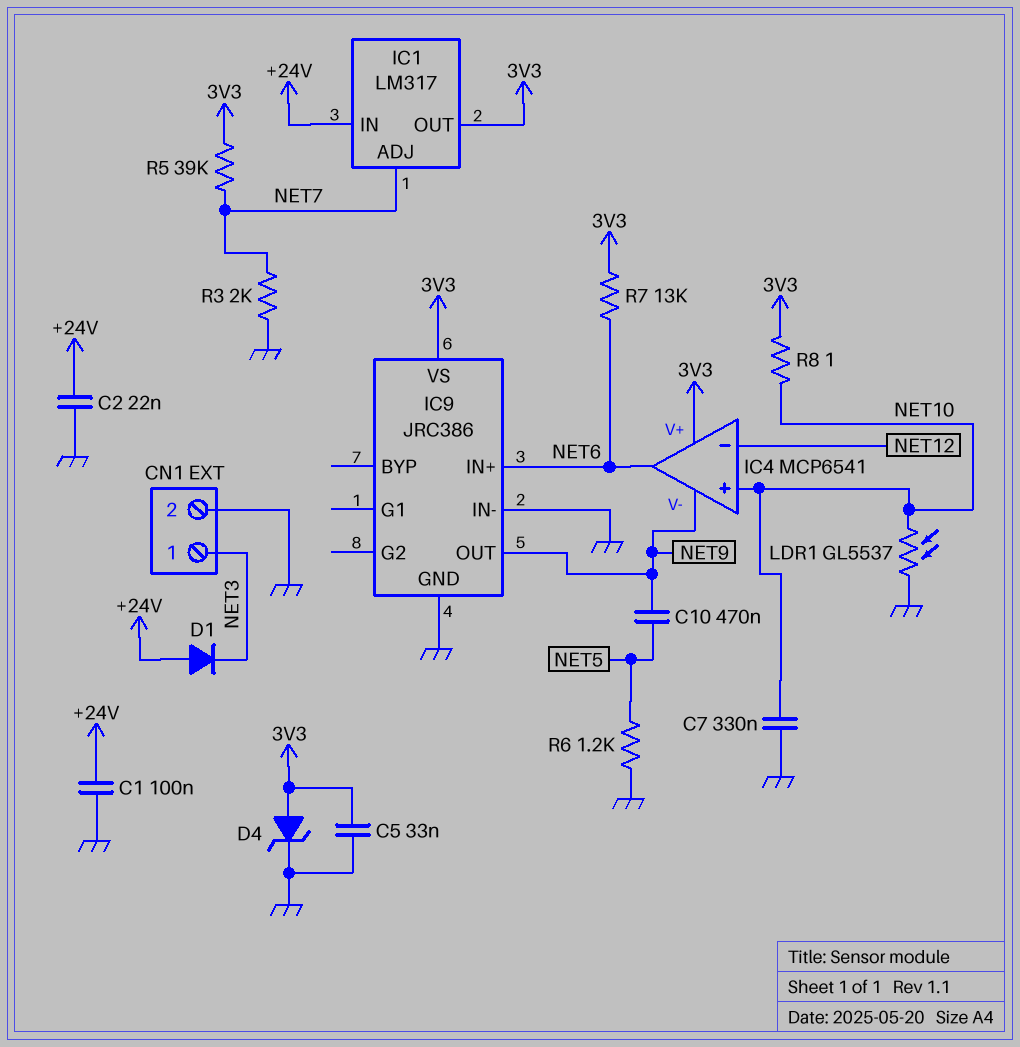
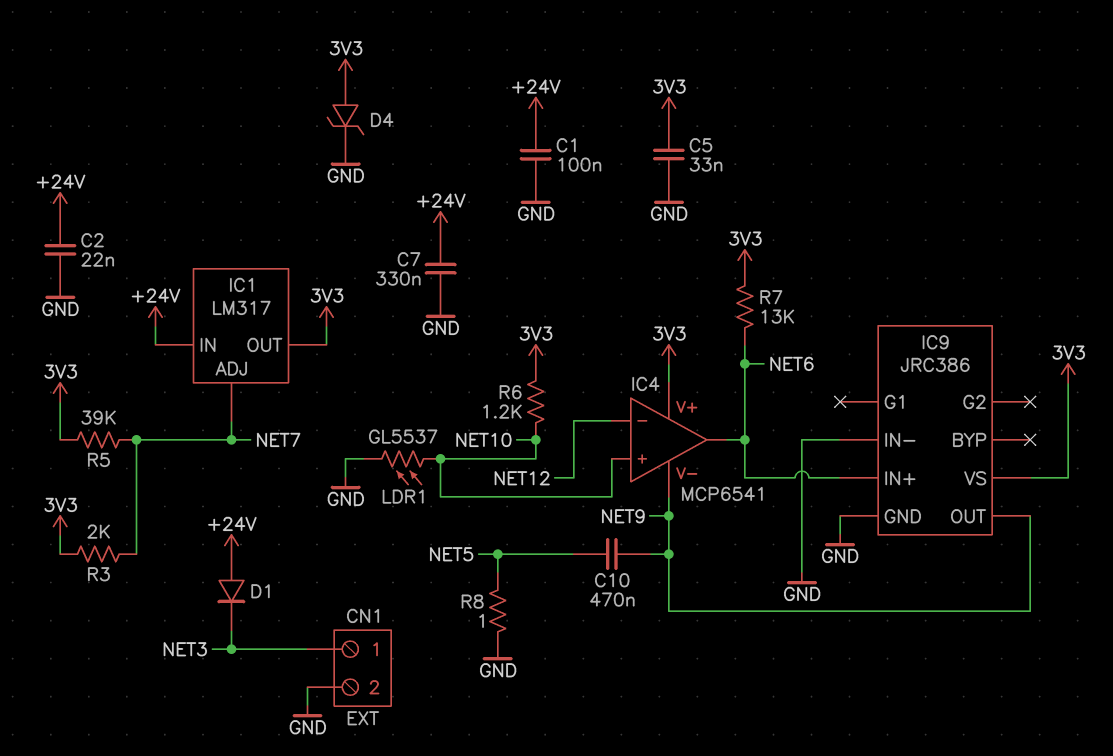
C7: 330nF (GND, NET10) -> 330nF (+24V, GND)
R3: 2k (GND, NET7) -> 2k (3V3, NET7)
R6: 1.2k (GND, NET5) -> 1.2k (3V3, NET10)
R8: 1 (3V3, NET10) -> 1 (GND, NET5)

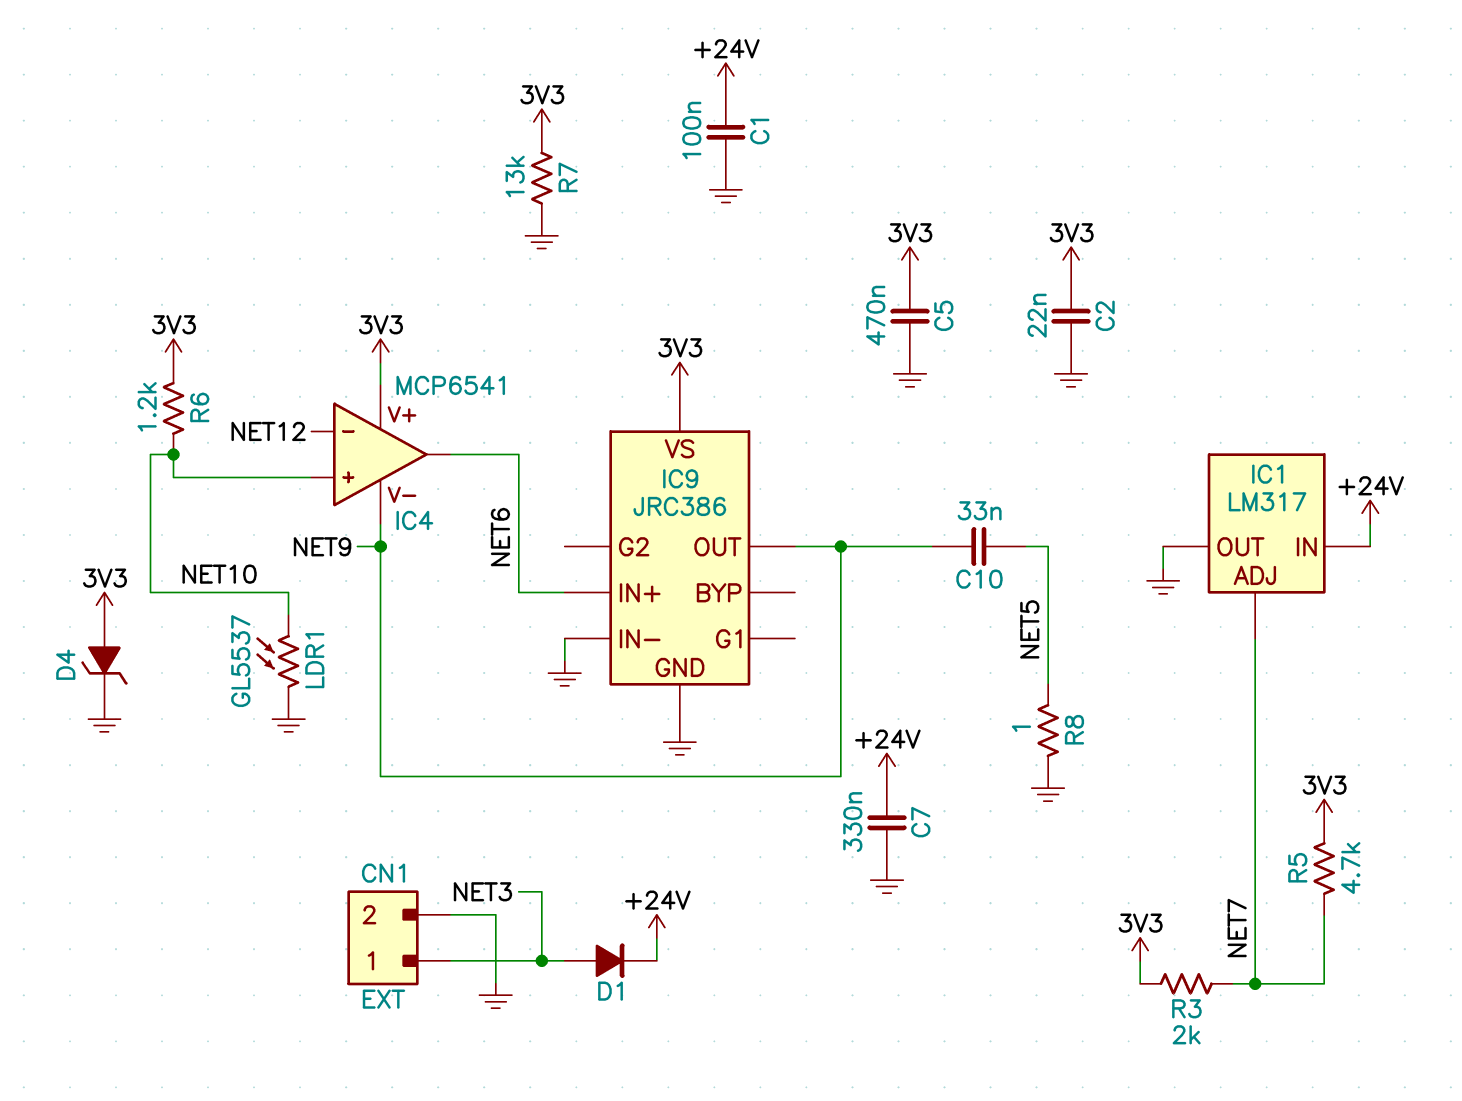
C2: 22nF (+24V, GND) -> 22nF (3V3, GND)
C5: 33nF (3V3, GND) -> 470nF (3V3, GND)
C10: 470nF (NET5, NET9) -> 33nF (NET5, NET9)
D1: diode (A +24V, K NET3) -> diode (A NET3, K +24V)
IC1 pin OUT: 3V3 -> GND
R5: 39k (3V3, NET7) -> 4.7k (3V3, NET7)
R7: 13k (3V3, NET6) -> 13k (3V3, GND)

